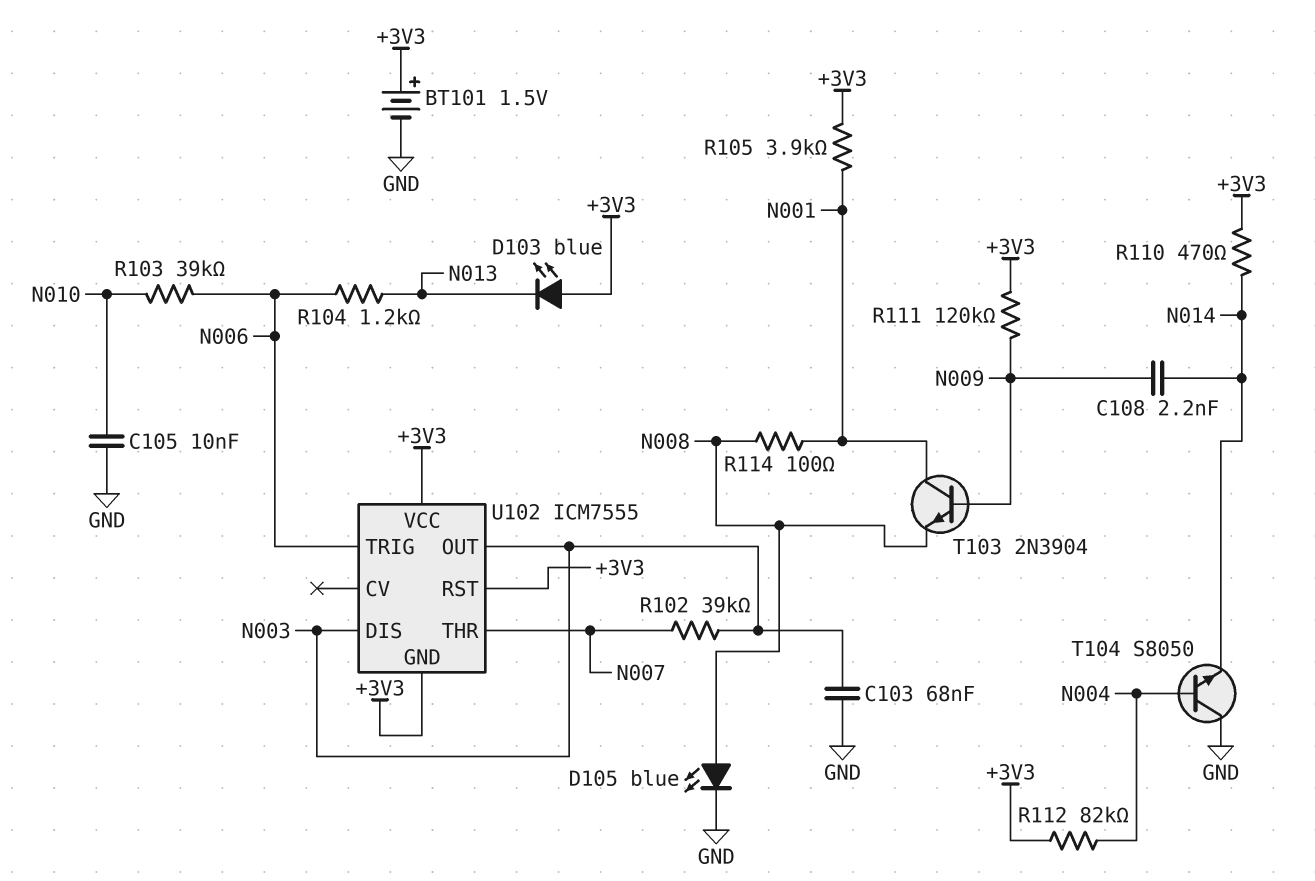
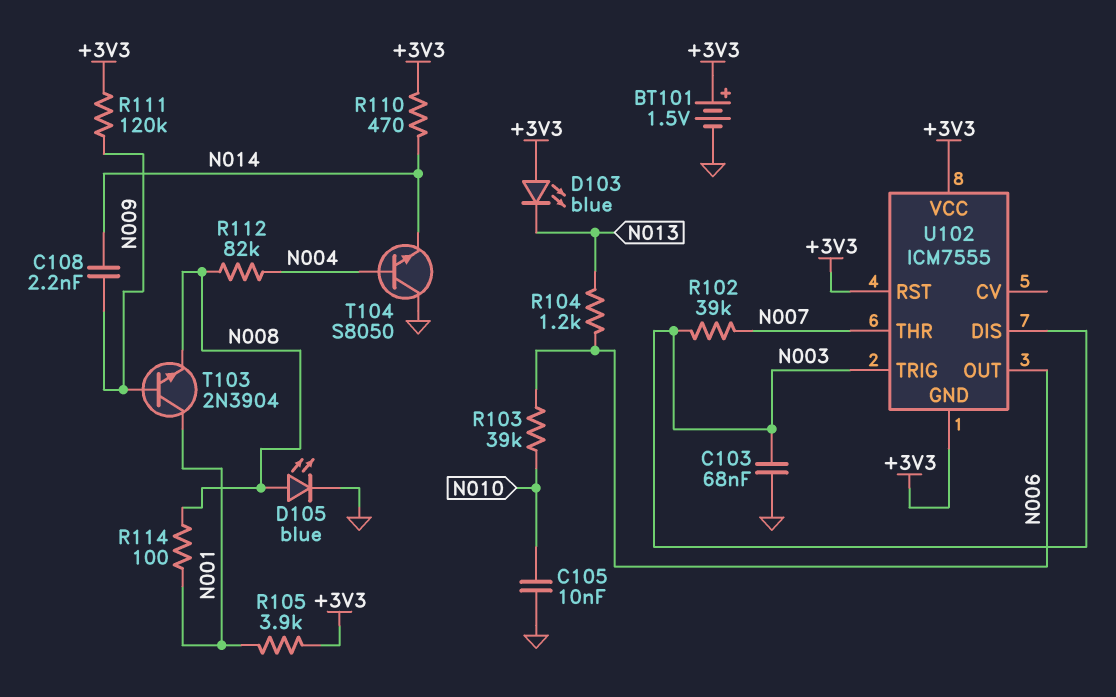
R112: 82k (+3V3, N004) -> 82k (N004, N008)
U102 pin OUT: N003 -> N006
U102 pin TRIG: N006 -> N003

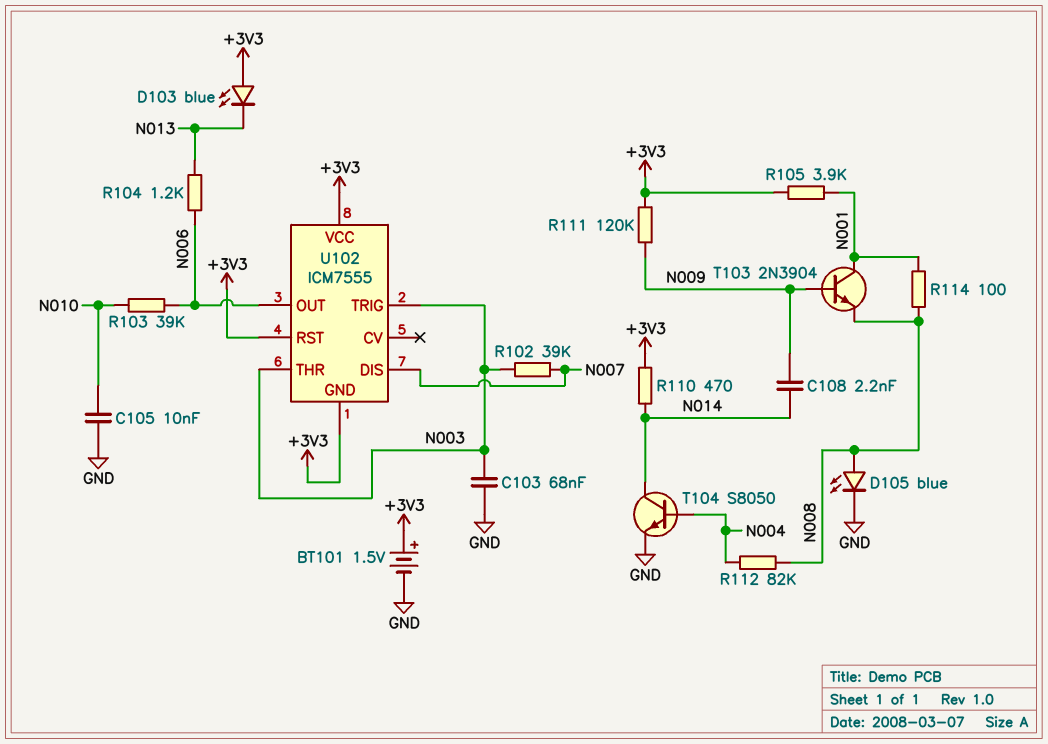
T104: NPN S8050 (B N004, C GND, E N014) -> NPN S8050 (B N004, C N014, E GND)
U102 pin DIS: N003 -> N007
U102 pin THR: N007 -> N003

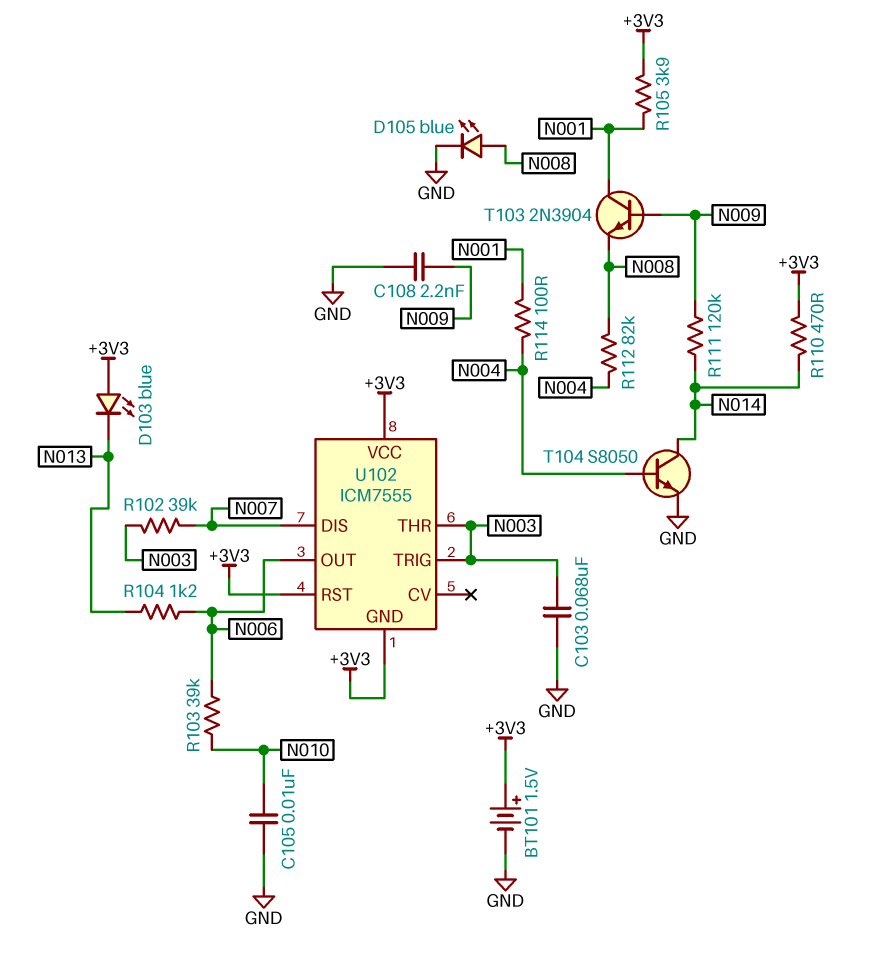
C108: 2.2nF (N009, N014) -> 2.2nF (GND, N009)
R111: 120k (+3V3, N009) -> 120k (N009, N014)
R114: 100 (N001, N008) -> 100 (N001, N004)

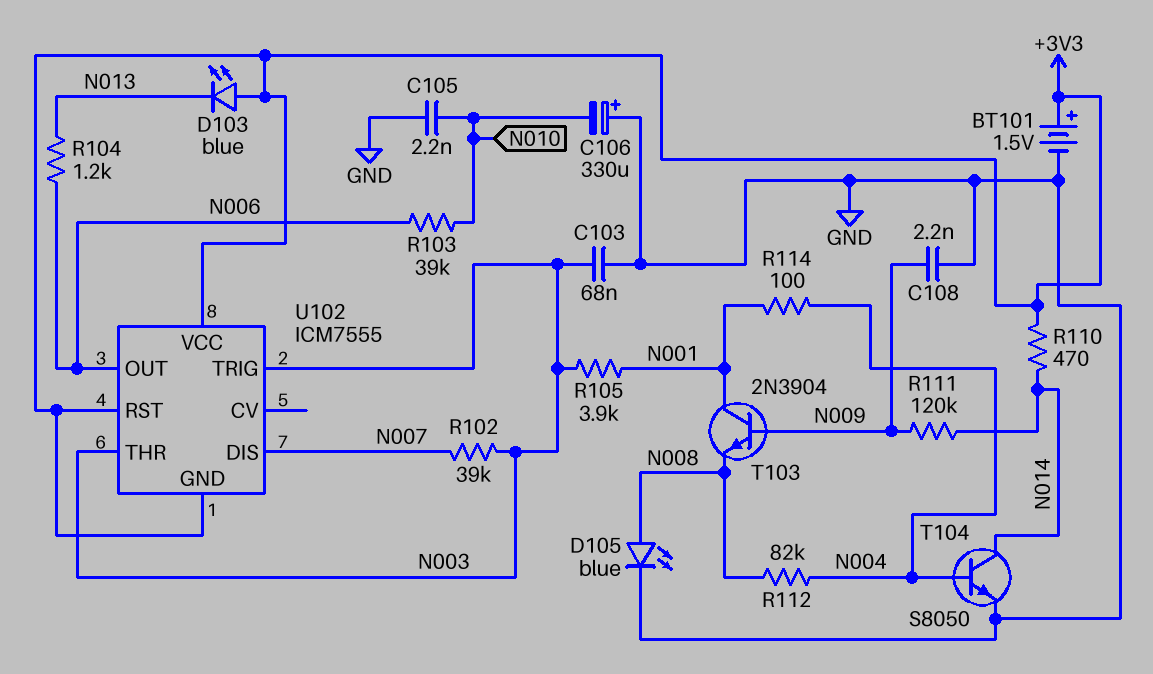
C105: 10nF (GND, N010) -> 2.2nF (GND, N010)
C106: none -> 330uF (plus GND, minus N010)
R105: 3.9k (+3V3, N001) -> 3.9k (N001, N003)

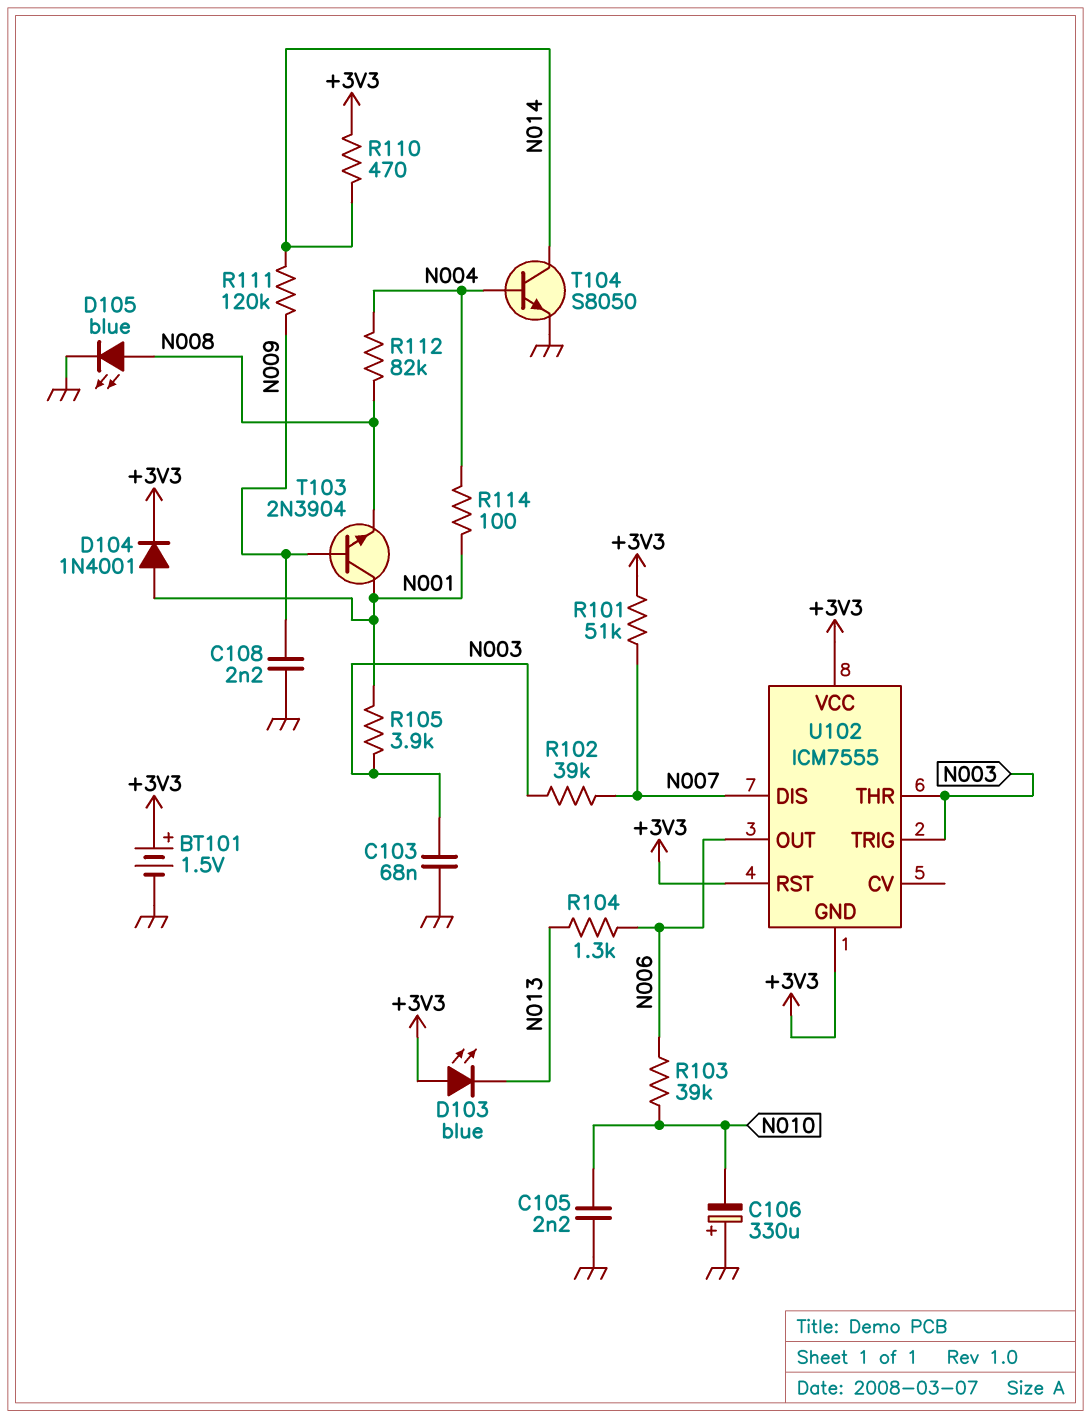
D104: none -> diode 1N4001 (A N001, K +3V3)
R101: none -> 51k (+3V3, N007)
R104: 1.2k (N006, N013) -> 1.3k (N006, N013)

